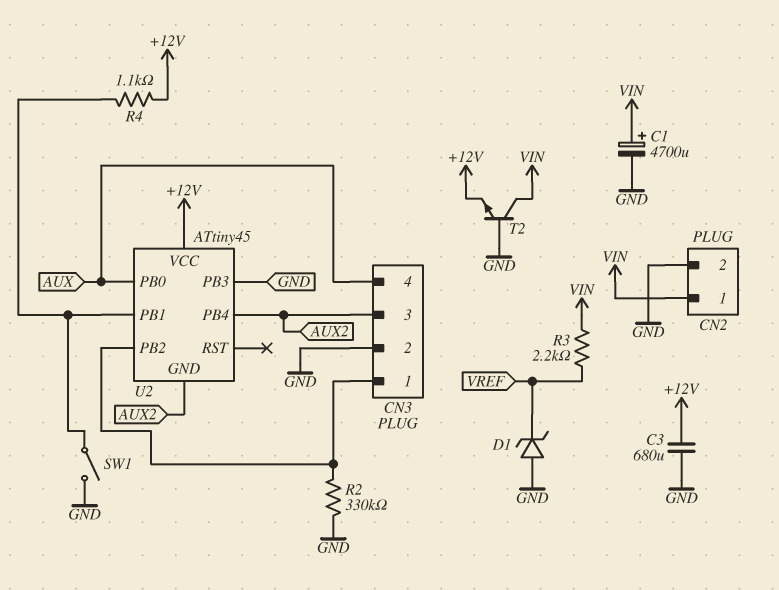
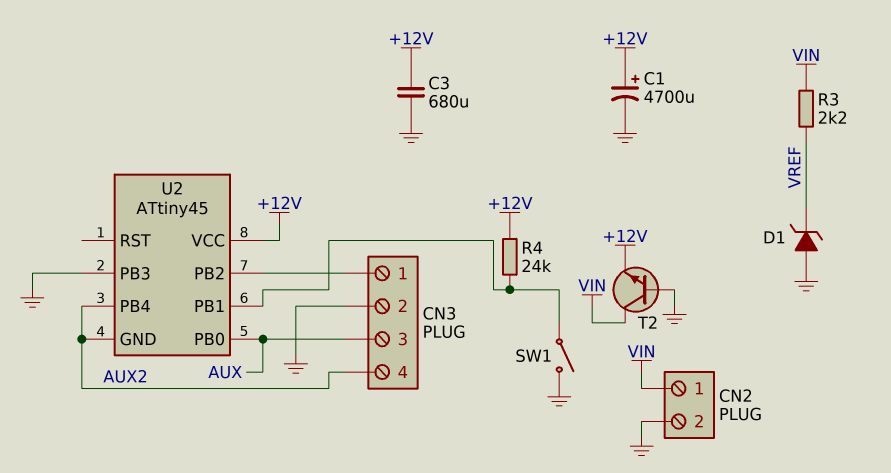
C1: 4700uF (plus VIN, minus GND) -> 4700uF (plus +12V, minus GND)
CN3 pin 3: AUX2 -> AUX
CN3 pin 4: AUX -> AUX2
R2: 330k (CN3/1, GND) -> none
R4: 1.1k (+12V, U2/PB1) -> 24k (+12V, U2/PB1)

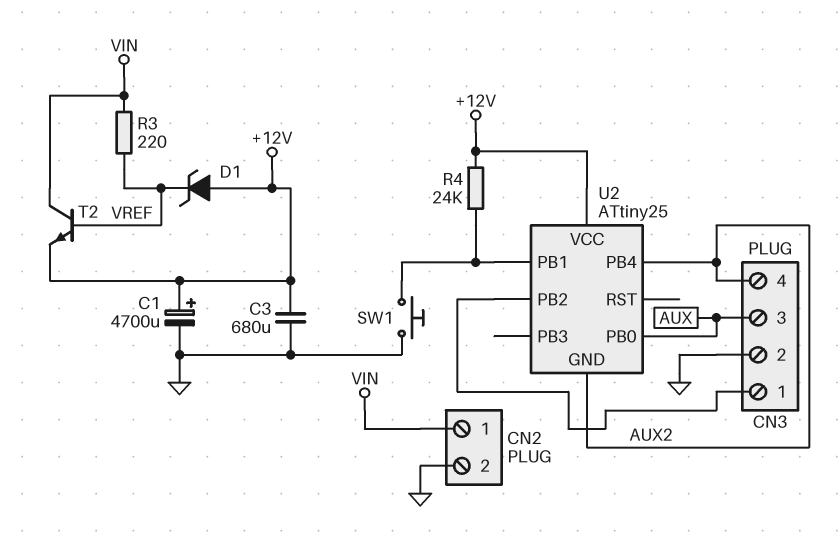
D1: zener (A GND, K VREF) -> zener (A +12V, K VREF)
R3: 2.2k (VIN, VREF) -> 220 (VIN, VREF)
SW1: switch (GND, U2/PB1) -> button (GND, U2/PB1)
T2: NPN (B GND, C VIN, E +12V) -> NPN (B VREF, C VIN, E +12V)
U2: ATtiny45 -> ATtiny25
U2 pin PB3: GND -> none

